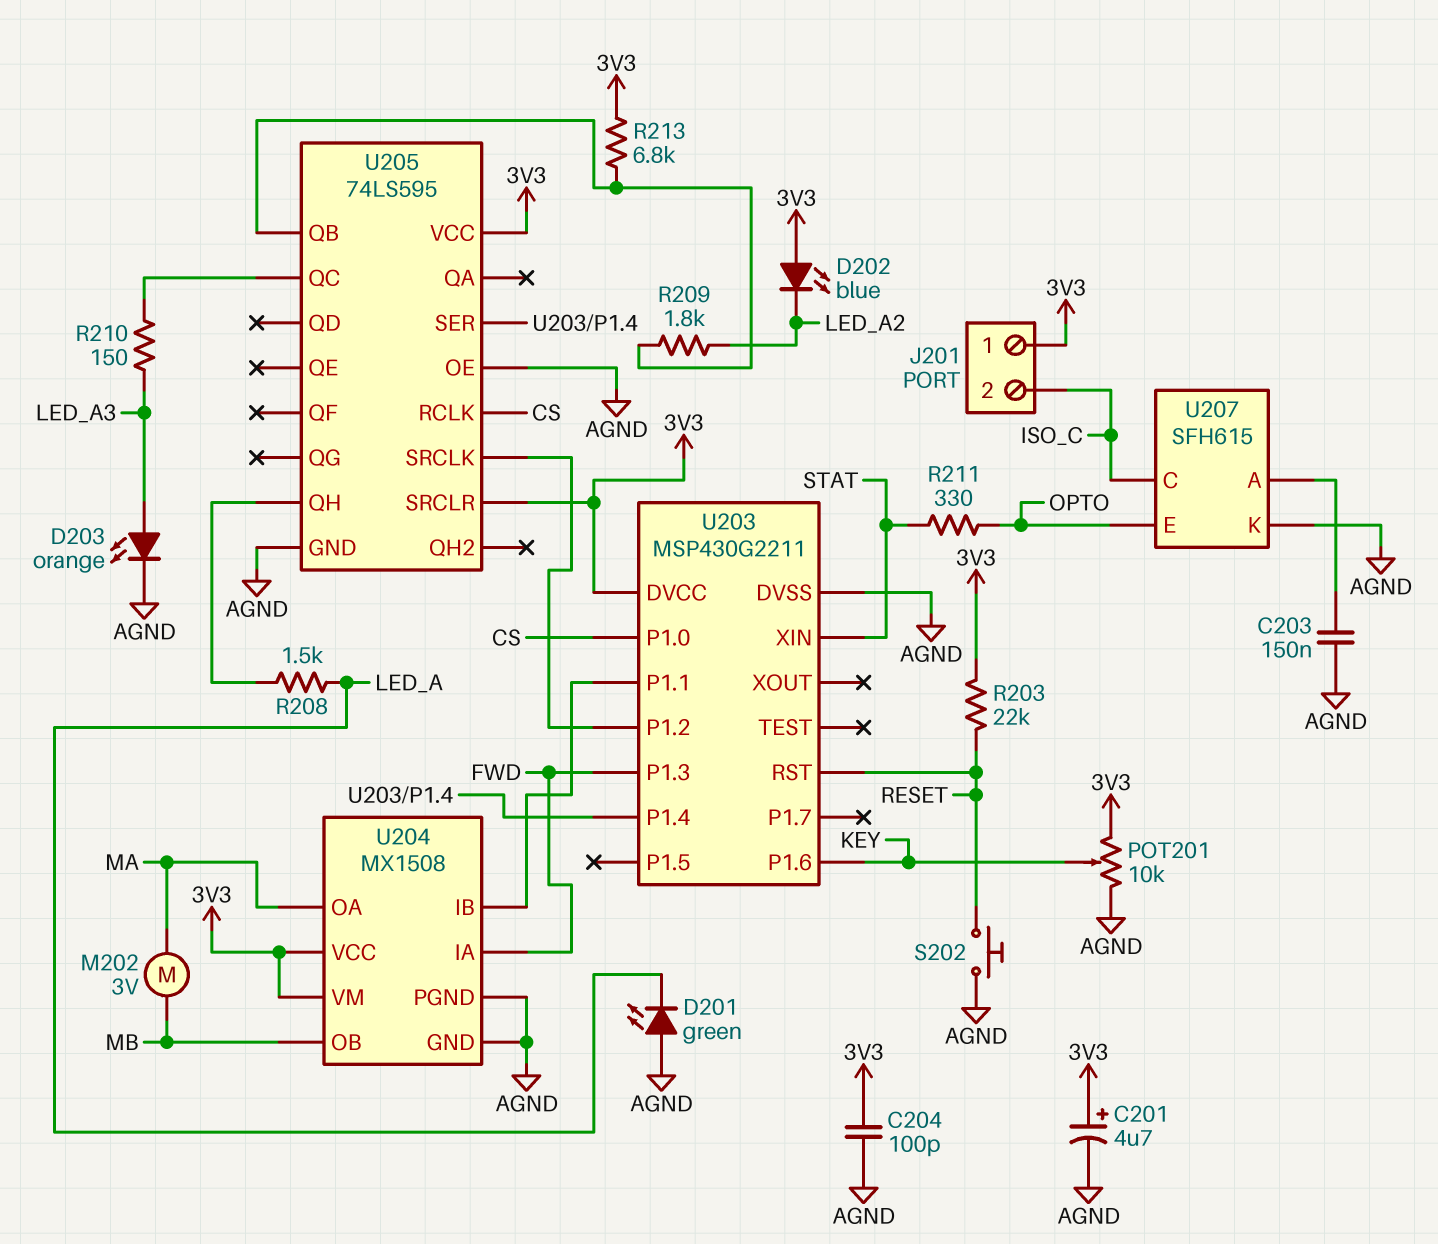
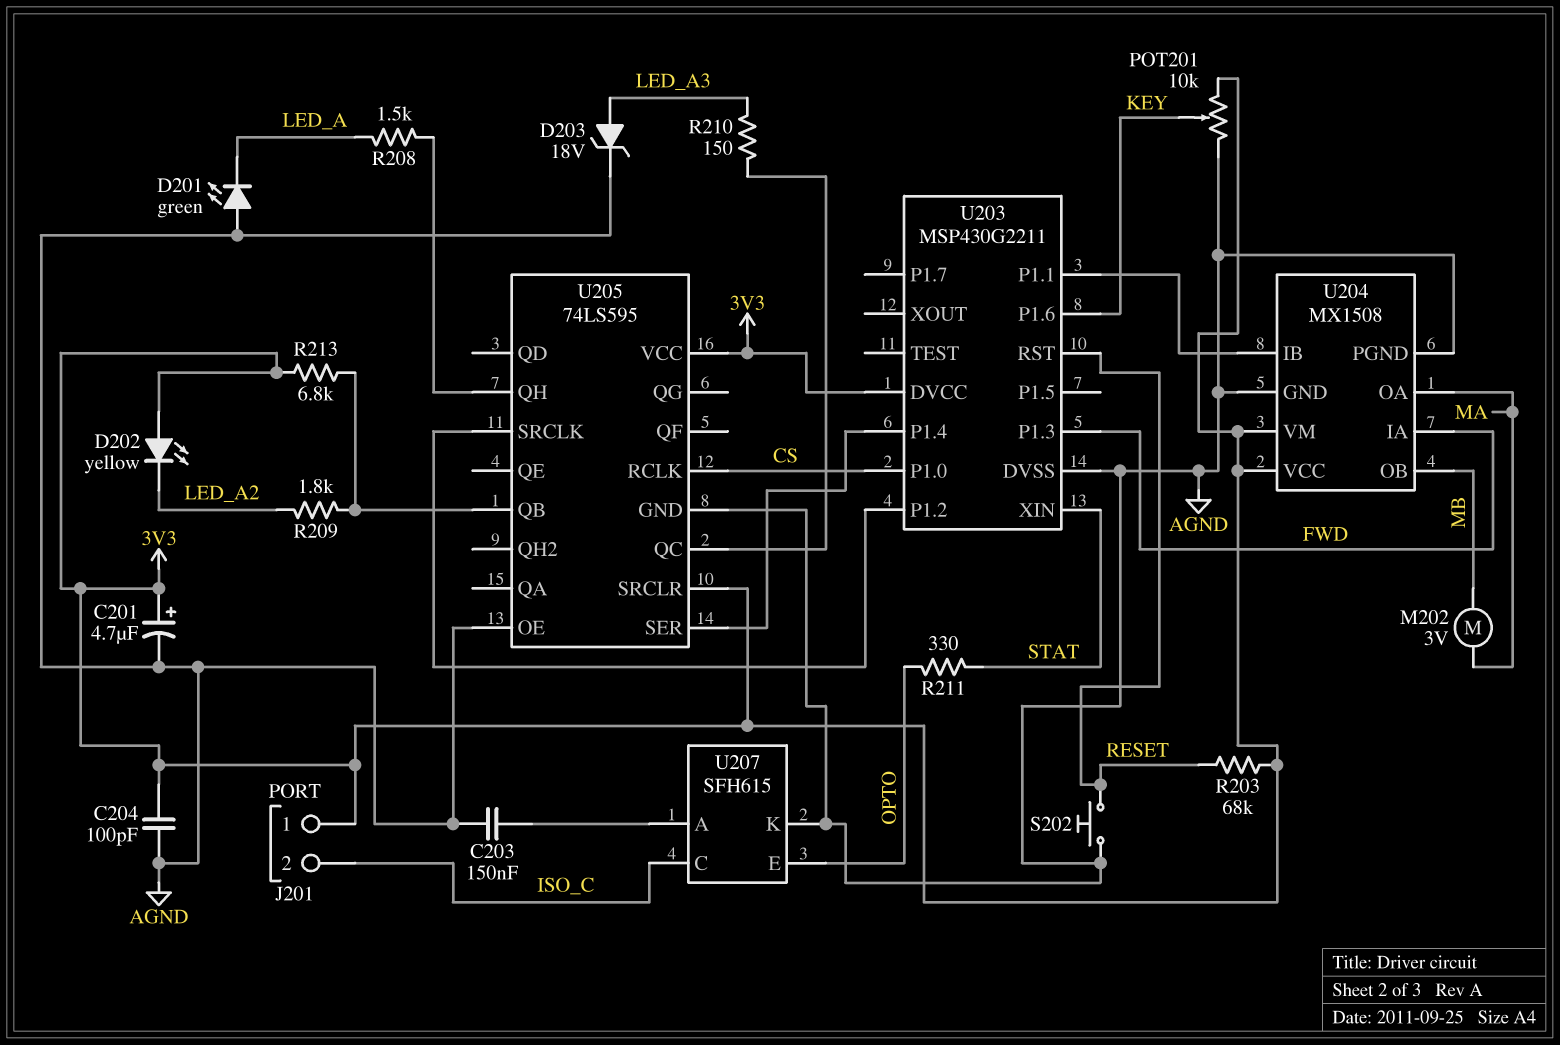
D202: LED blue (A 3V3, K LED_A2) -> LED yellow (A 3V3, K LED_A2)
D203: LED orange (A LED_A3, K AGND) -> zener 18V (A LED_A3, K AGND)
R203: 22k (3V3, RESET) -> 68k (3V3, RESET)

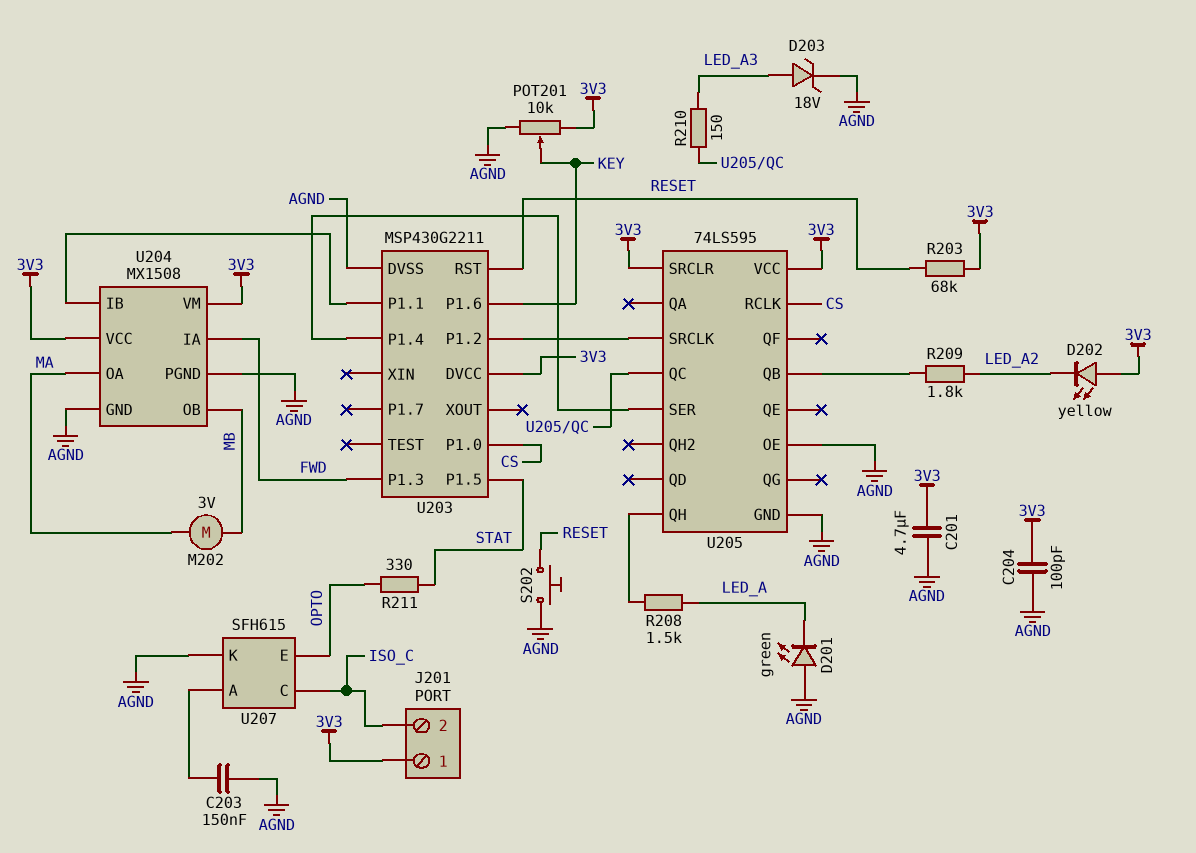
C201: 4.7uF (plus 3V3, minus AGND) -> 4.7uF (3V3, AGND)
R213: 6.8k (3V3, U205/QB) -> none
U203 pin P1.5: none -> STAT
U203 pin XIN: STAT -> none

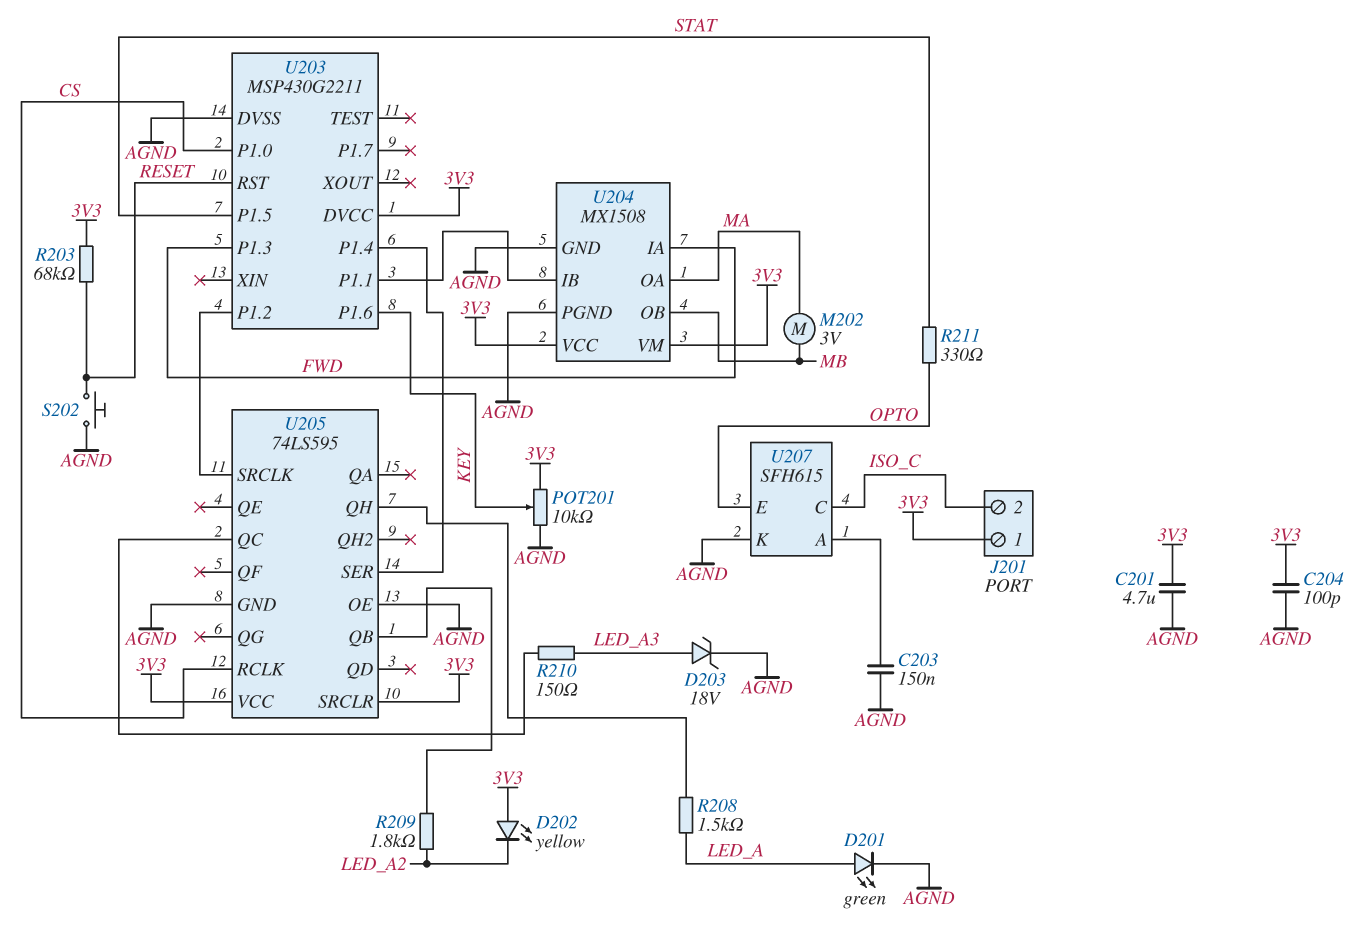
D201: LED green (A AGND, K LED_A) -> LED green (A LED_A, K AGND)

